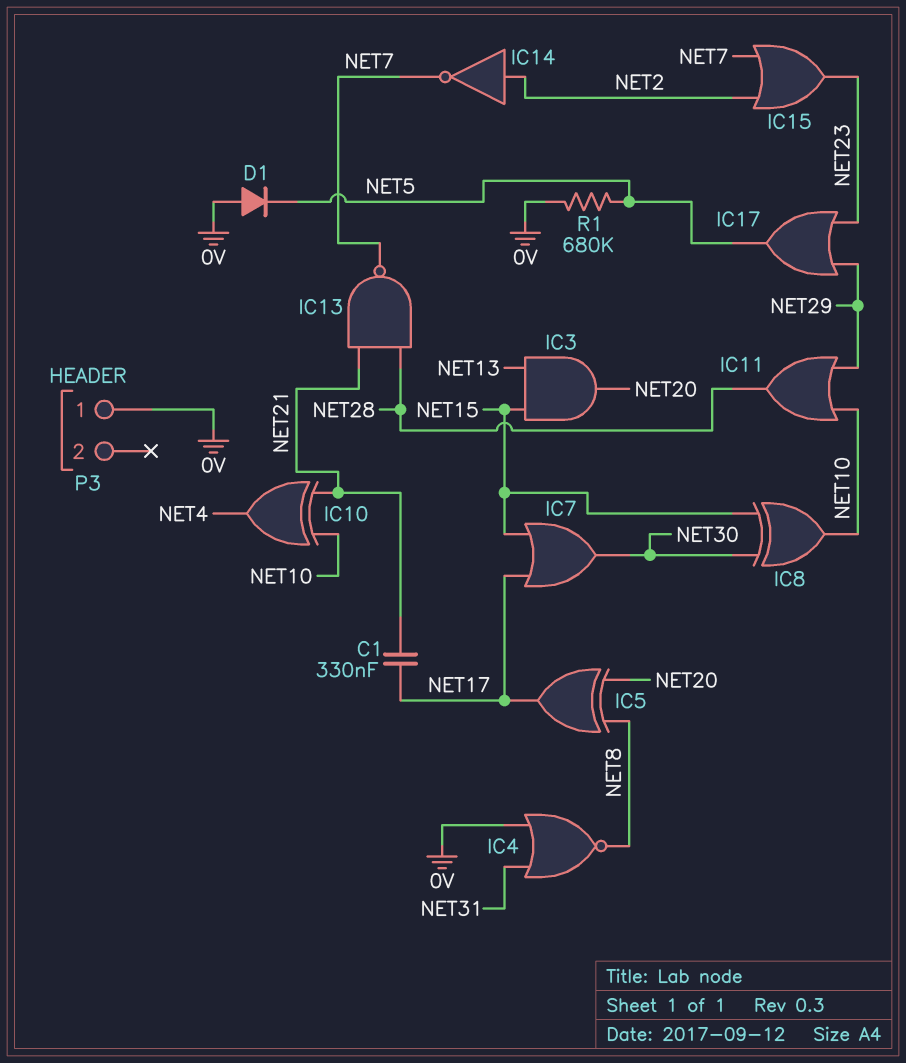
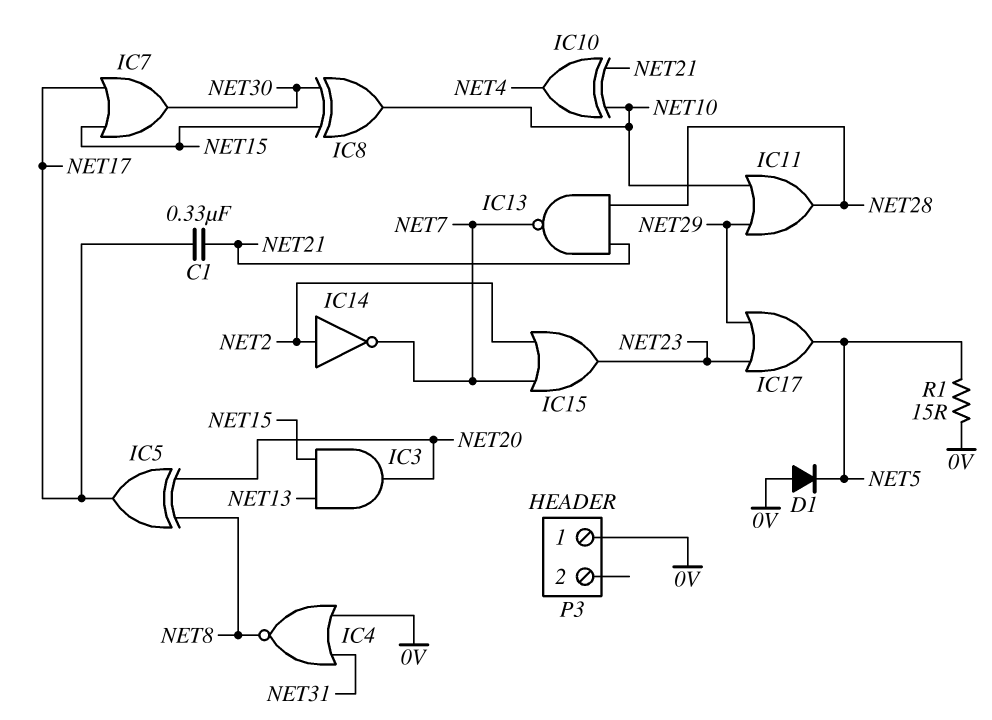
R1: 680k (0V, NET5) -> 15 (0V, NET5)

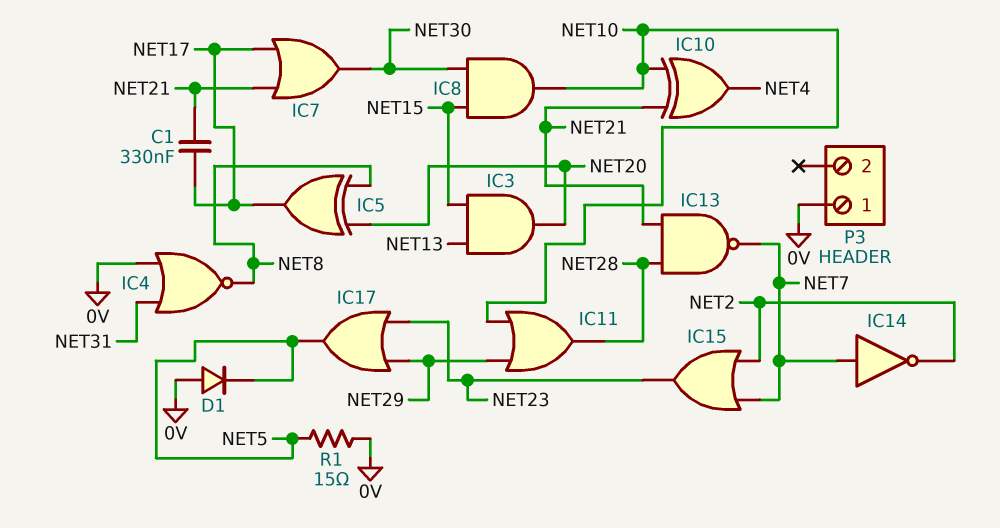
IC7: OR (in NET15, in NET17, out NET30) -> OR (in NET17, in NET21, out NET30)
IC8: XOR (in NET15, in NET30, out NET10) -> AND (in NET15, in NET30, out NET10)
IC14: NOT (in NET2, out NET7) -> NOT (in NET7, out NET2)

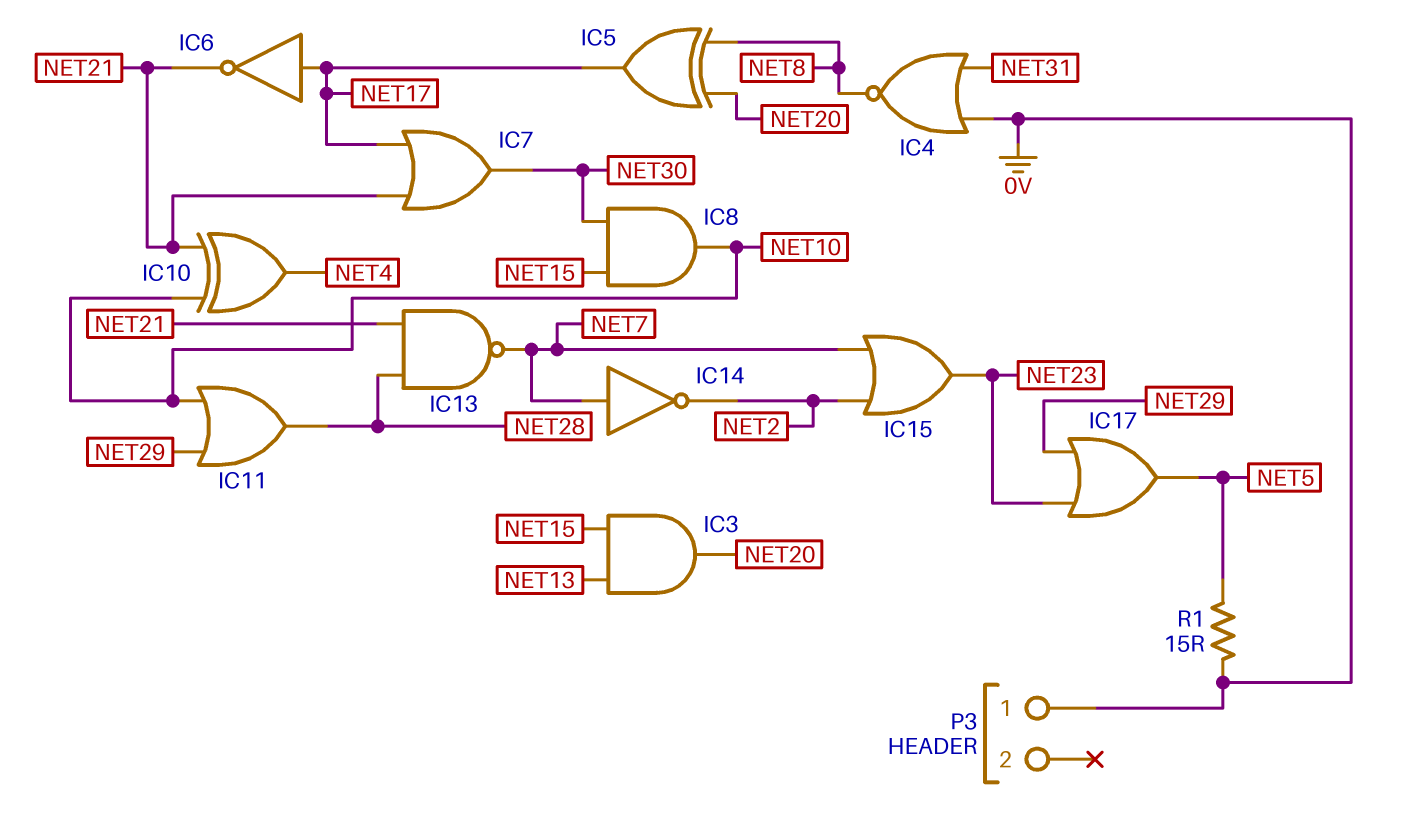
C1: 330nF (NET17, NET21) -> none
D1: diode (A 0V, K NET5) -> none
IC6: none -> NOT (in NET17, out NET21)

